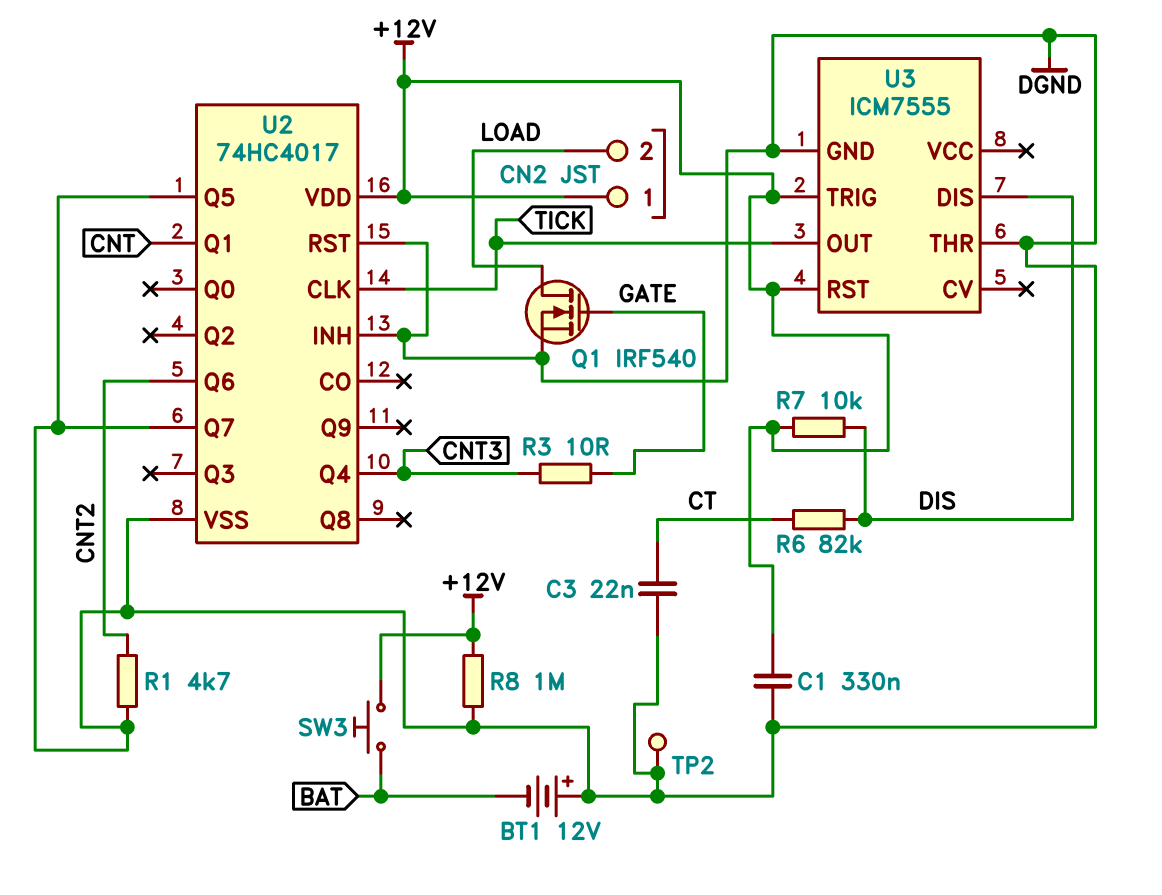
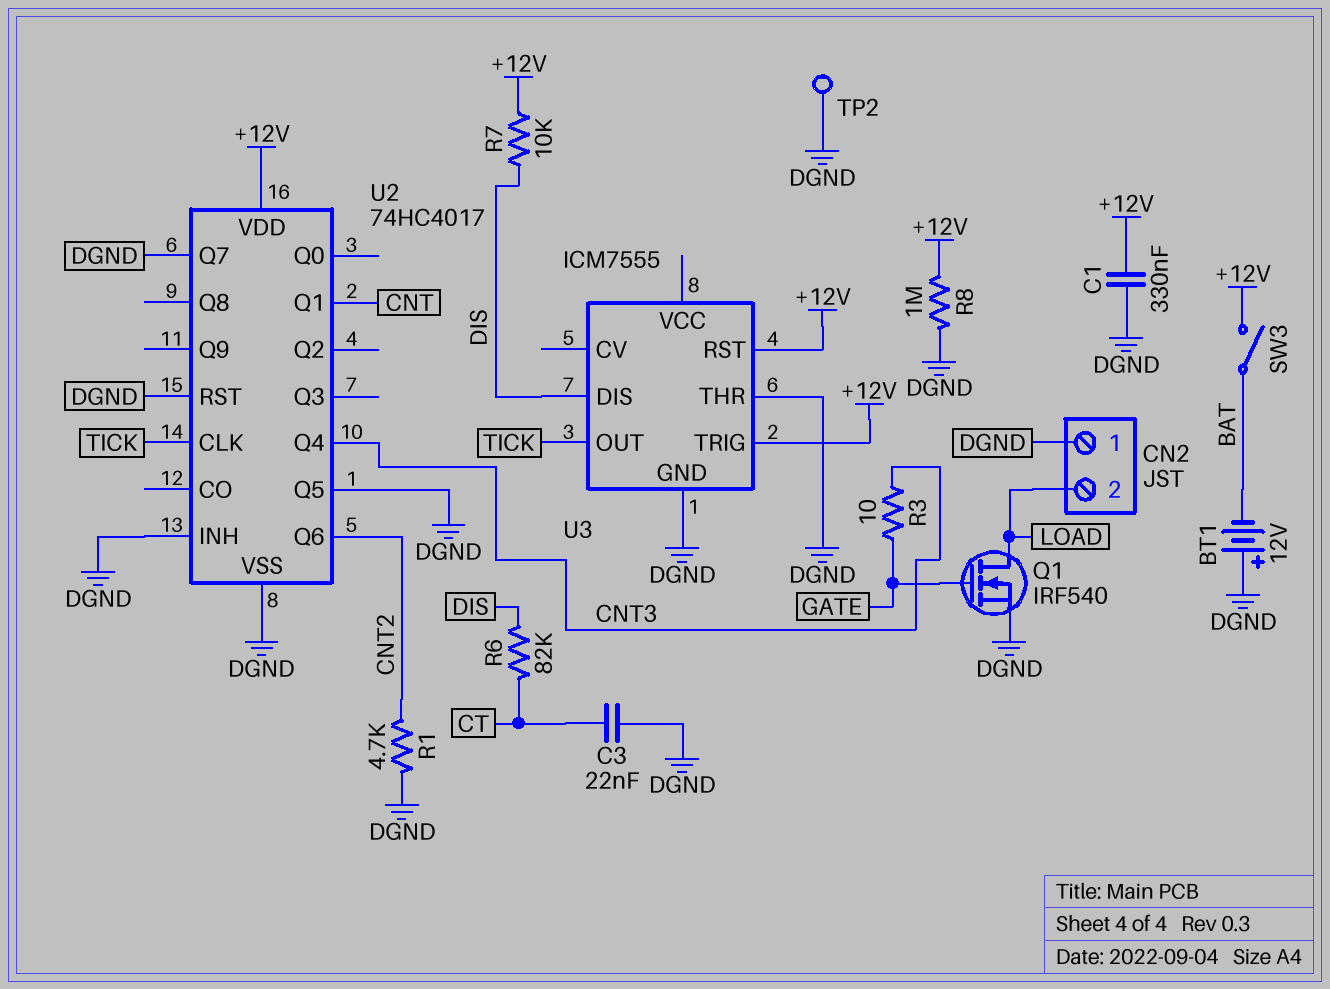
CN2 pin 1: +12V -> DGND
SW3: button (+12V, BAT) -> switch (+12V, BAT)

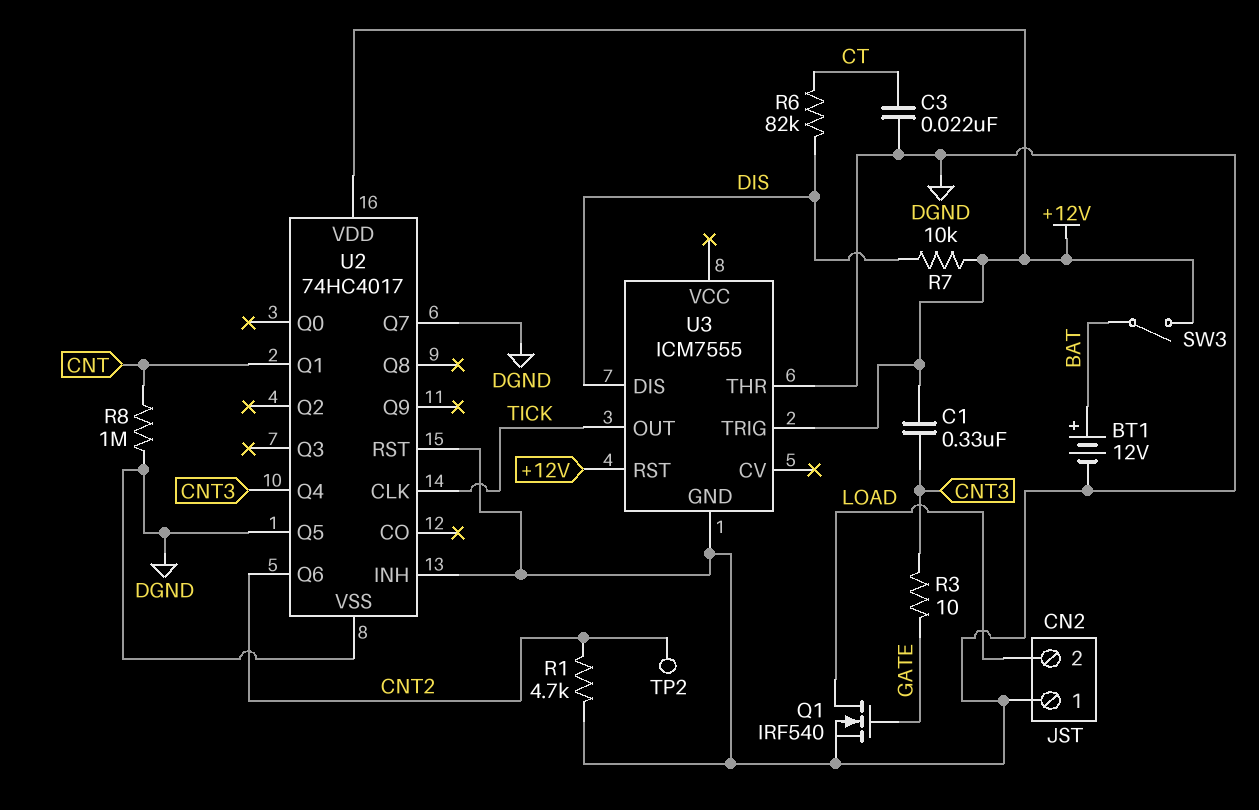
BT1: 12V (plus DGND, minus BAT) -> 12V (plus BAT, minus DGND)
C1: 330nF (+12V, DGND) -> 330nF (+12V, CNT3)
R8: 1M (+12V, DGND) -> 1M (CNT, DGND)
TP2: test point (DGND) -> test point (CNT2)

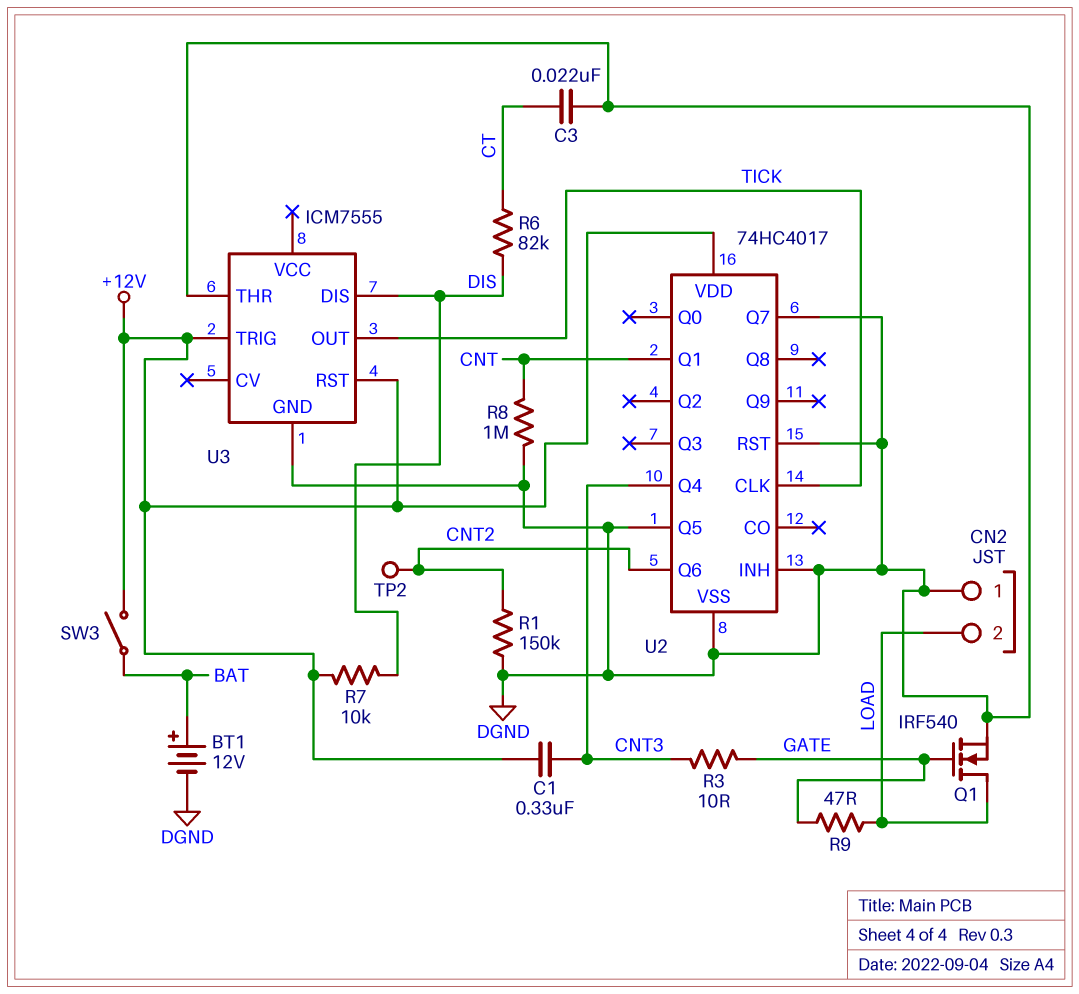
R1: 4.7k (CNT2, DGND) -> 150k (CNT2, DGND)
R9: none -> 47 (GATE, LOAD)

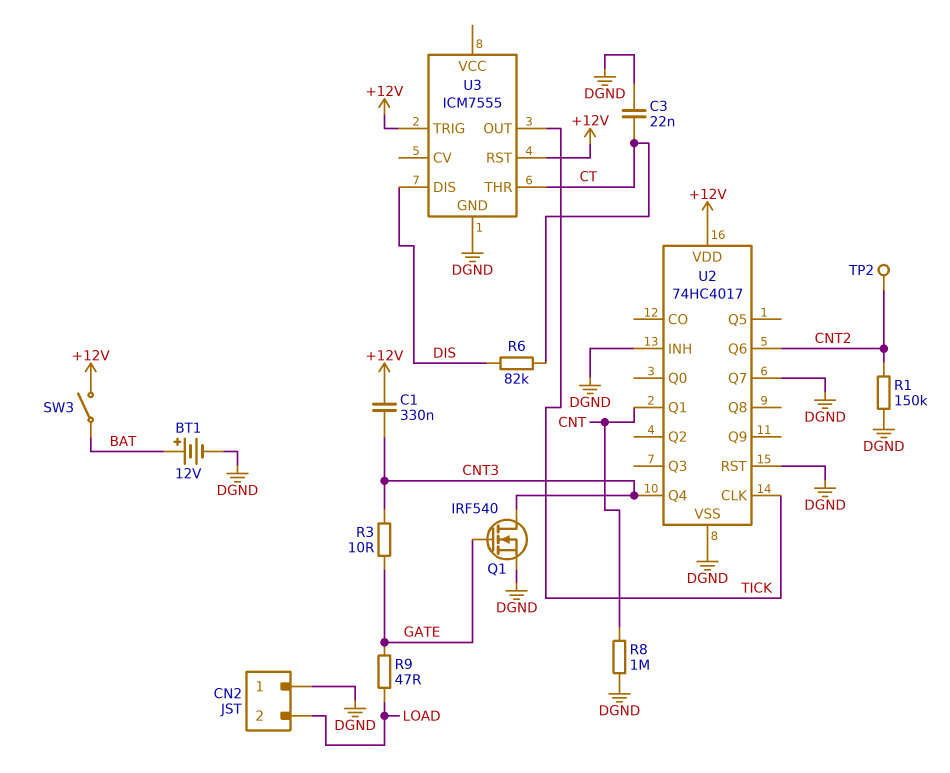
Q1: NMOS IRF540 (G GATE, D LOAD, S DGND) -> NMOS IRF540 (G GATE, D CNT3, S DGND)
R7: 10k (+12V, DIS) -> none
U2 pin Q5: DGND -> none
U3 pin THR: DGND -> CT

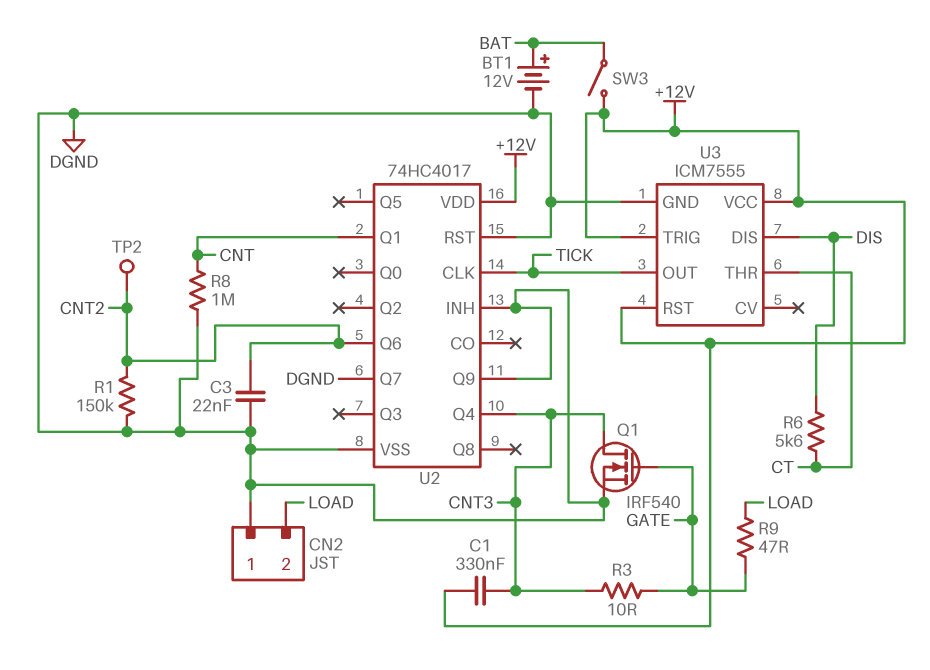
C3: 22nF (CT, DGND) -> 22nF (CNT2, DGND)
R6: 82k (CT, DIS) -> 5.6k (CT, DIS)
U2 pin Q9: none -> DGND
U3 pin VCC: none -> +12V

